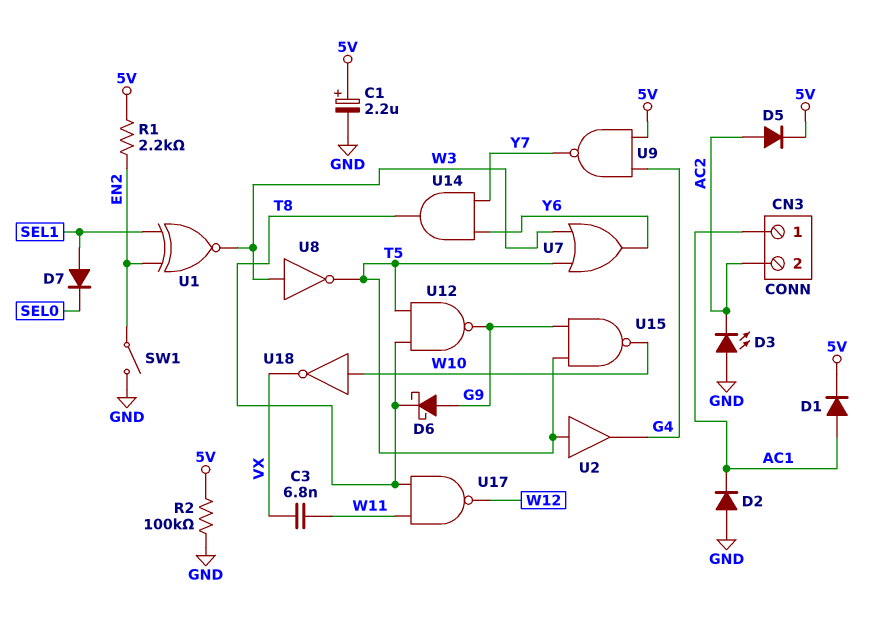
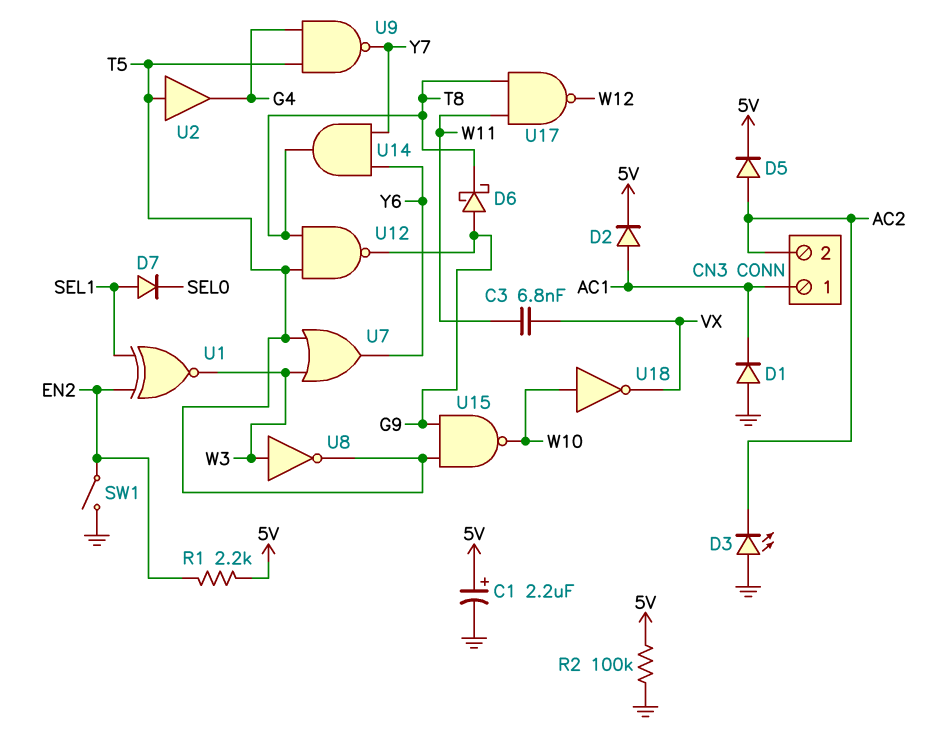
D1: diode (A AC1, K 5V) -> diode (A GND, K AC1)
D2: diode (A GND, K AC1) -> diode (A AC1, K 5V)
U9: NAND (in 5V, in G4, out Y7) -> NAND (in G4, in T5, out Y7)

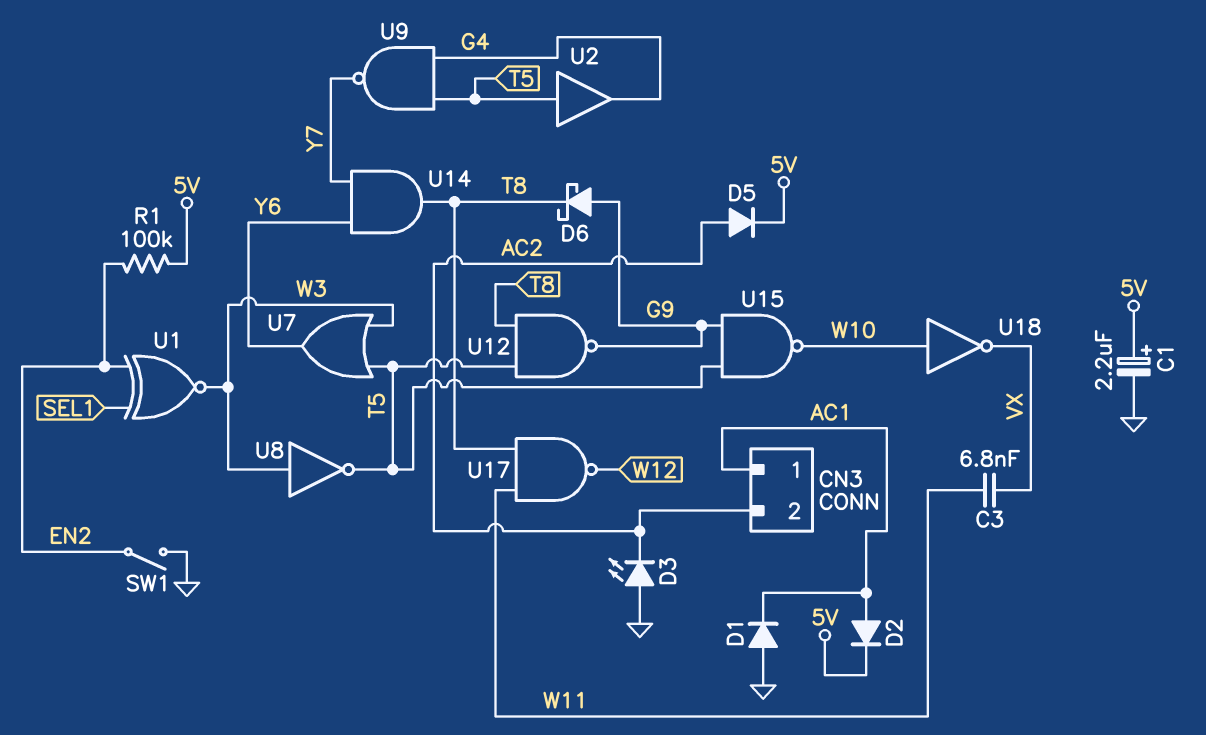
D7: diode (A SEL1, K SEL0) -> none
R1: 2.2k (5V, EN2) -> 100k (5V, EN2)
R2: 100k (5V, GND) -> none

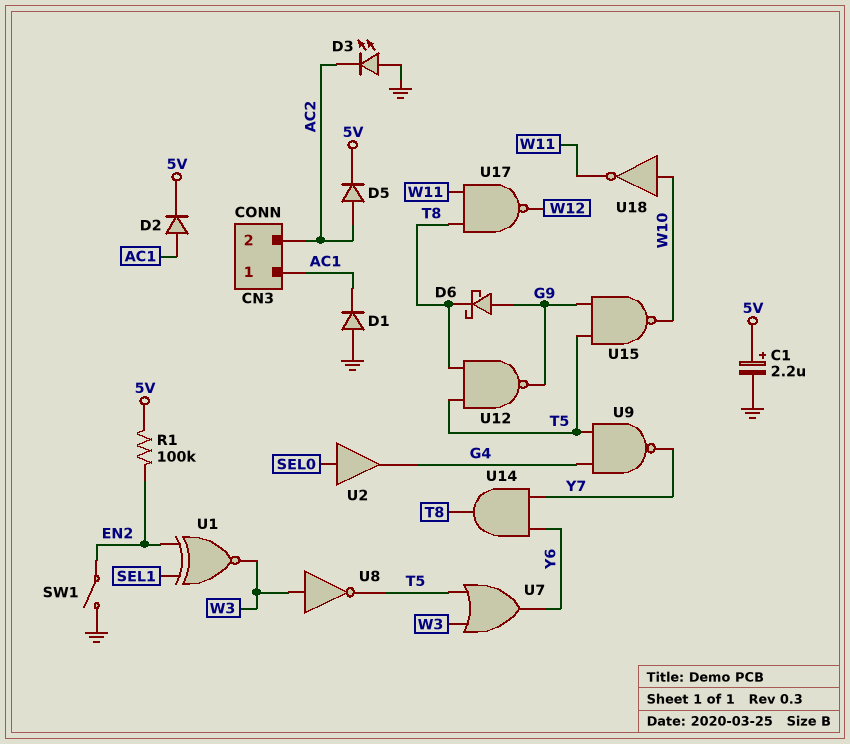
C3: 6.8nF (VX, W11) -> none
U2: buffer (in T5, out G4) -> buffer (in SEL0, out G4)
U18: NOT (in W10, out VX) -> NOT (in W10, out W11)

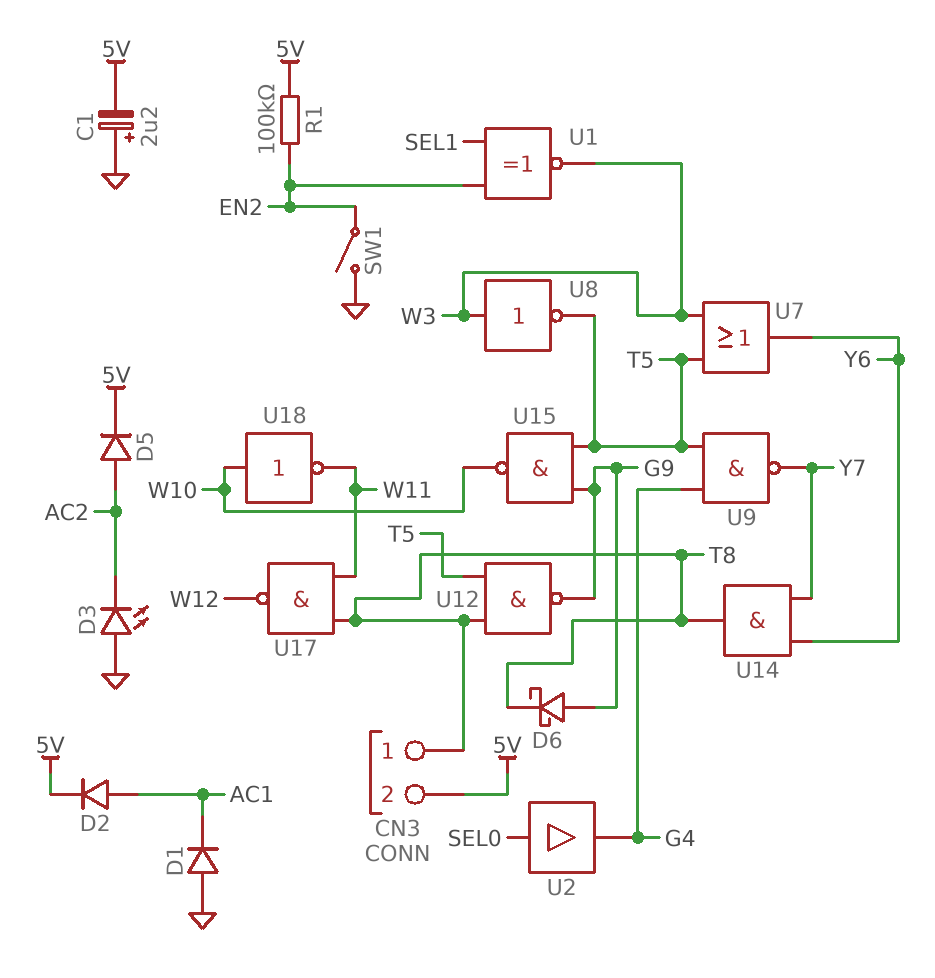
C1: 2.2uF (plus 5V, minus GND) -> 2.2uF (plus GND, minus 5V)
CN3 pin 1: AC1 -> T8
CN3 pin 2: AC2 -> 5V

